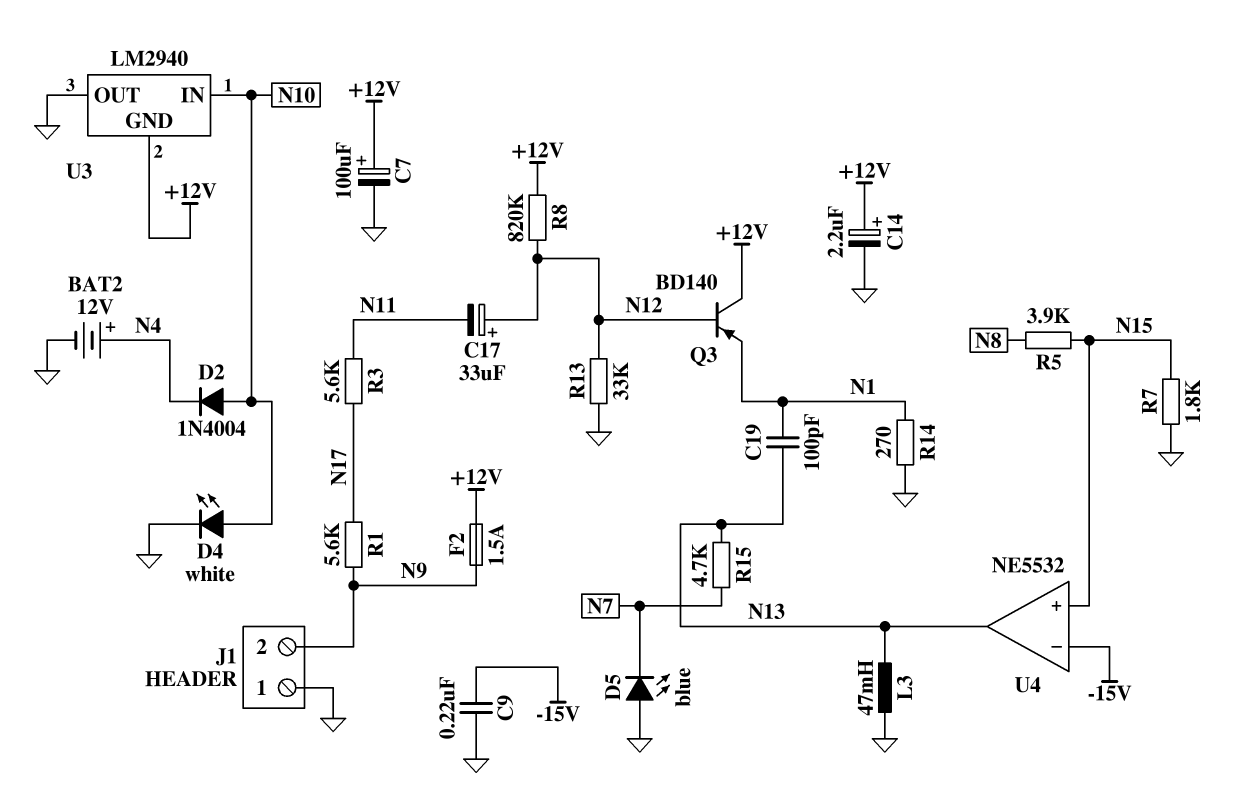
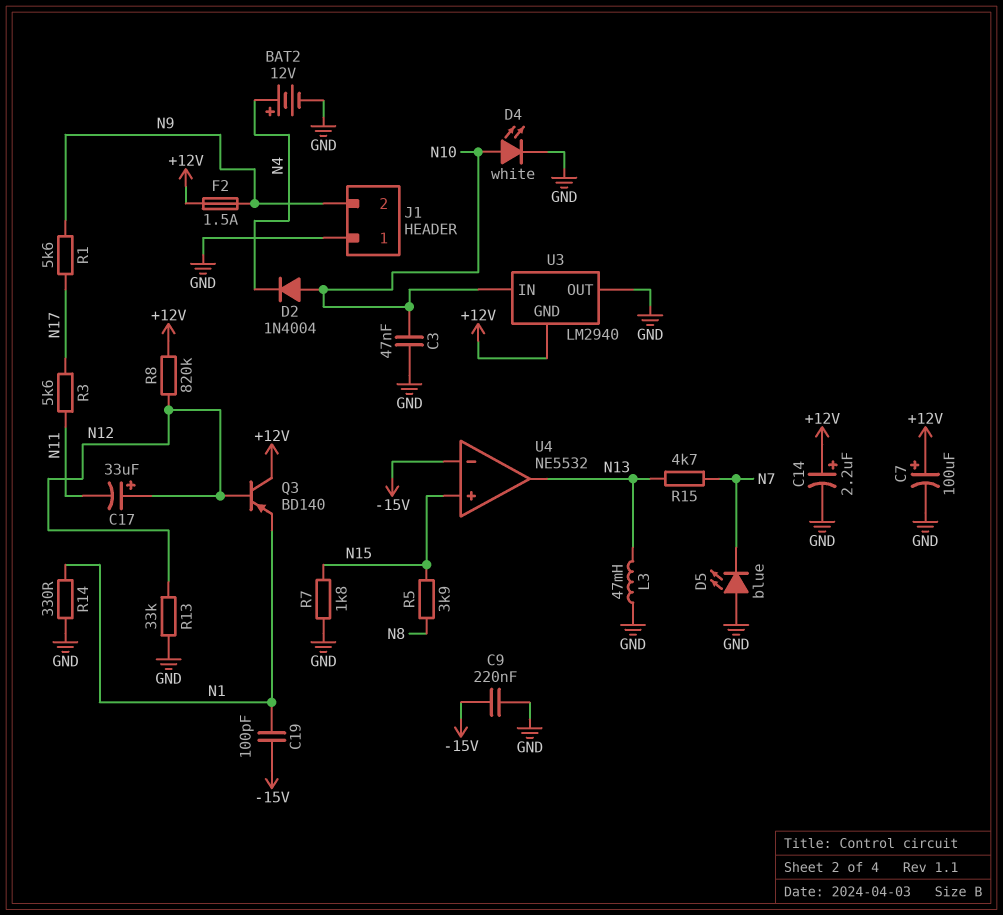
C3: none -> 47nF (GND, N10)
C19: 100pF (N1, N13) -> 100pF (-15V, N1)
R14: 270 (GND, N1) -> 330 (GND, N1)

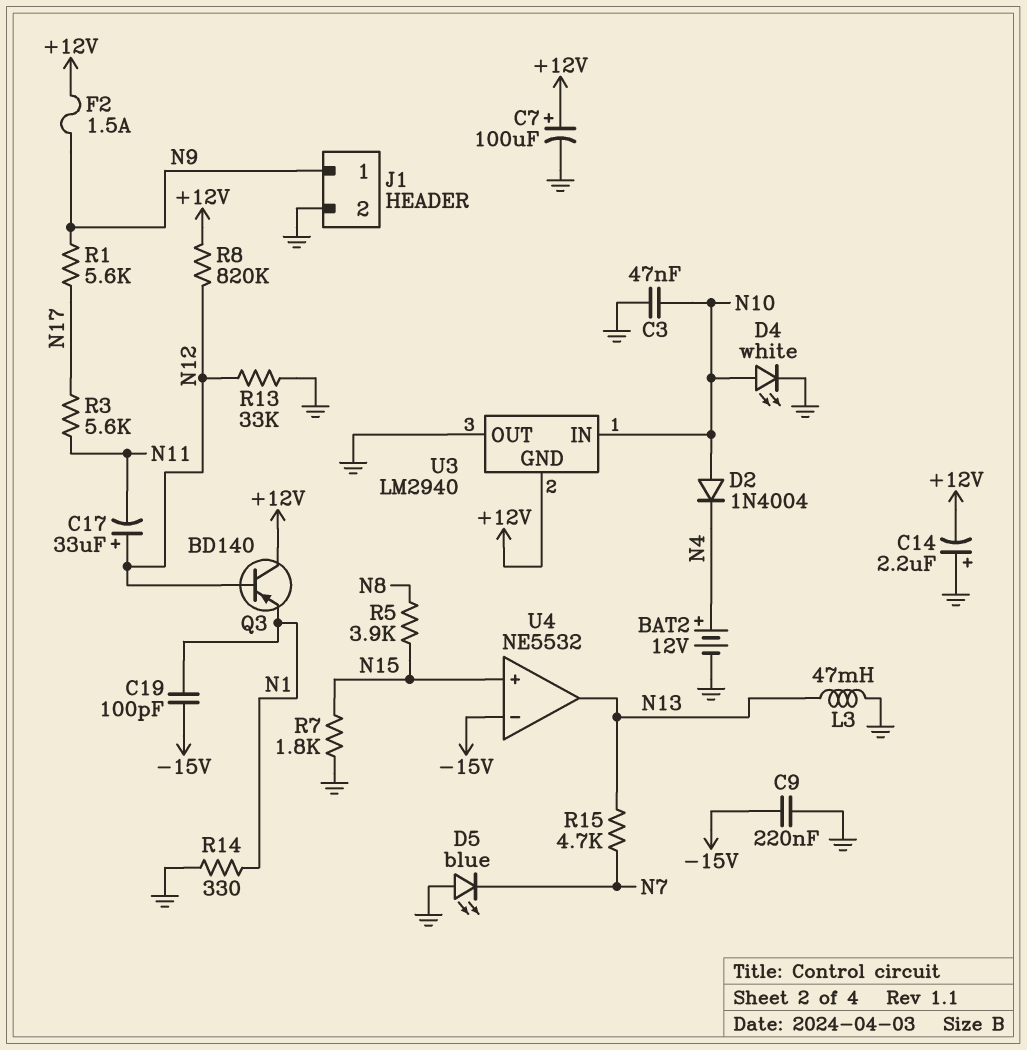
C14: 2.2uF (plus +12V, minus GND) -> 2.2uF (plus GND, minus +12V)
J1 pin 1: GND -> N9
J1 pin 2: N9 -> GND

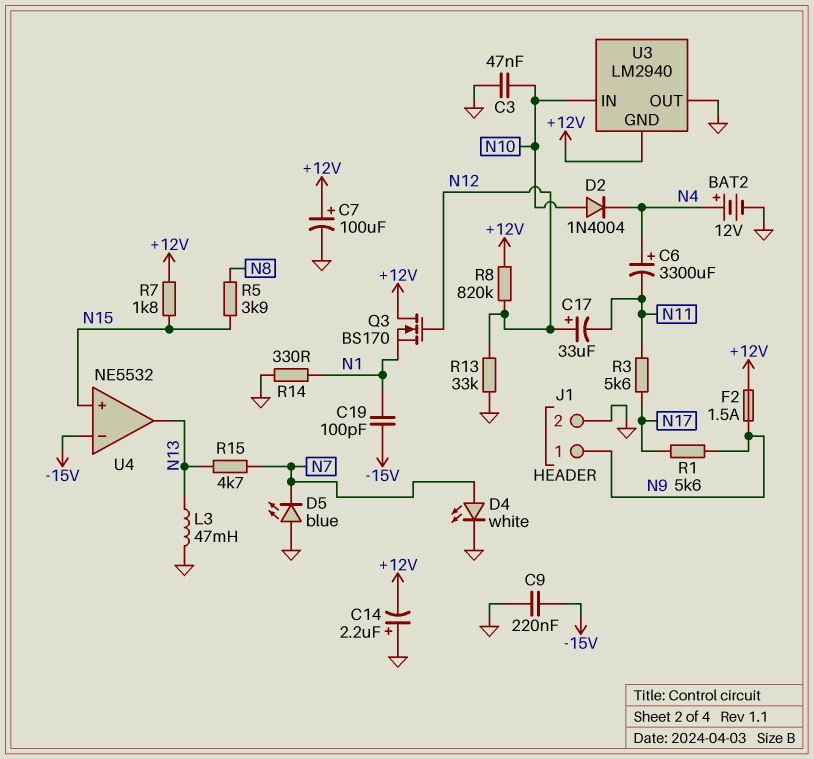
C6: none -> 3300uF (plus N4, minus N11)
D4: LED white (A N10, K GND) -> LED white (A N7, K GND)
Q3: PNP BD140 (B N12, C +12V, E N1) -> NMOS BS170 (G N12, D +12V, S N1)
R7: 1.8k (GND, N15) -> 1.8k (+12V, N15)

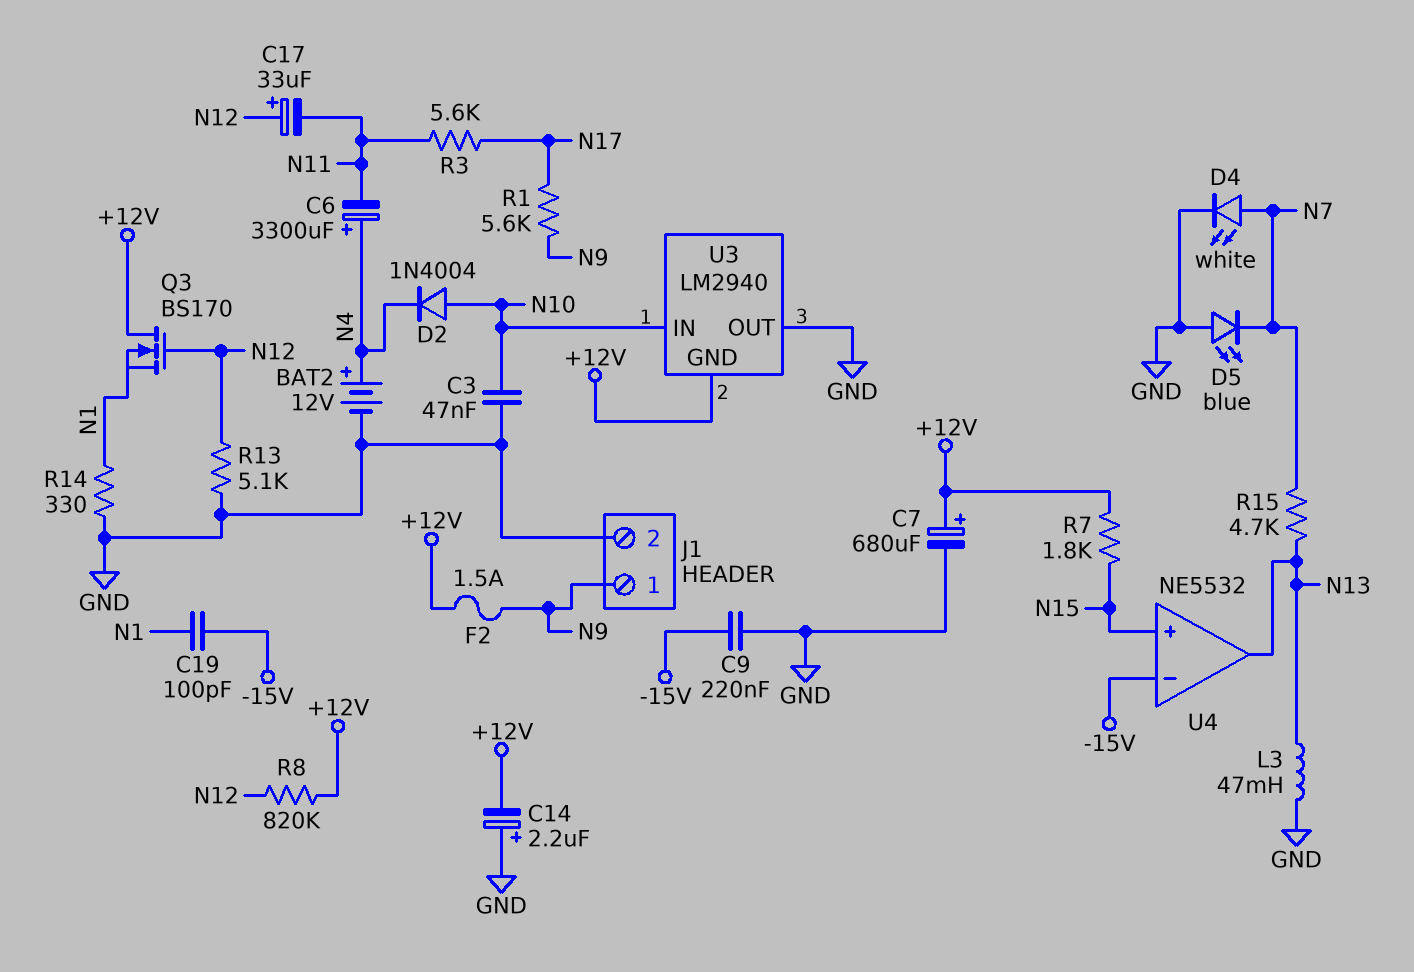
C7: 100uF (plus +12V, minus GND) -> 680uF (plus +12V, minus GND)
R5: 3.9k (N8, N15) -> none
R13: 33k (GND, N12) -> 5.1k (GND, N12)

